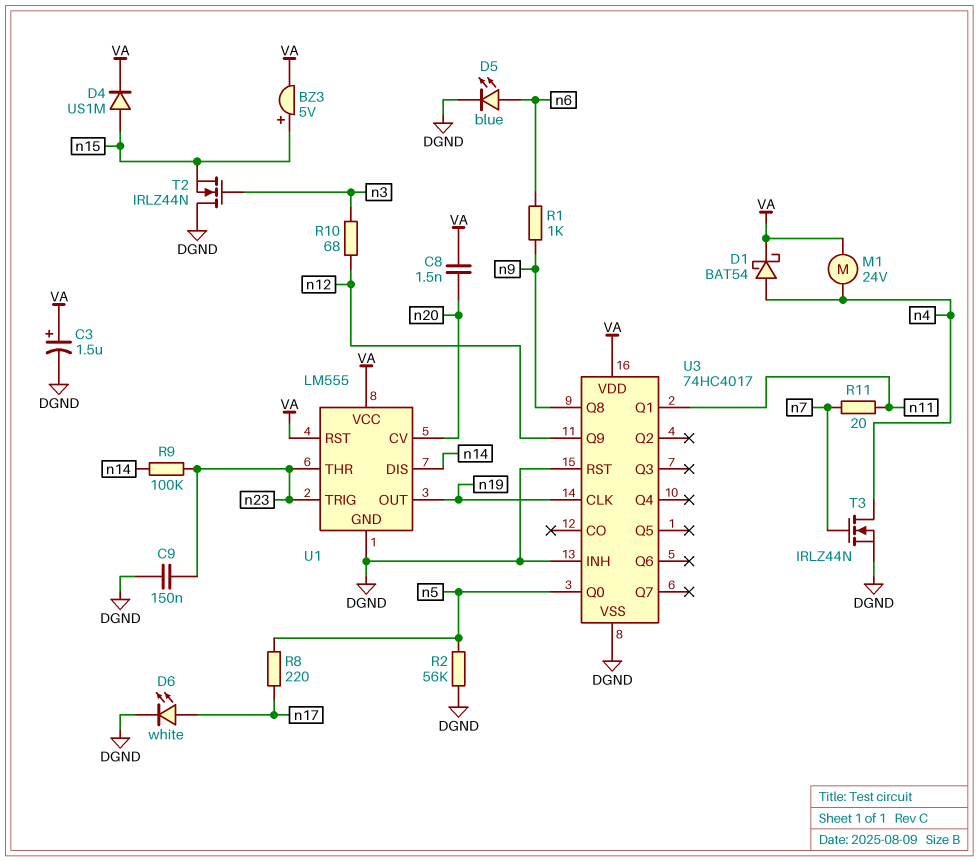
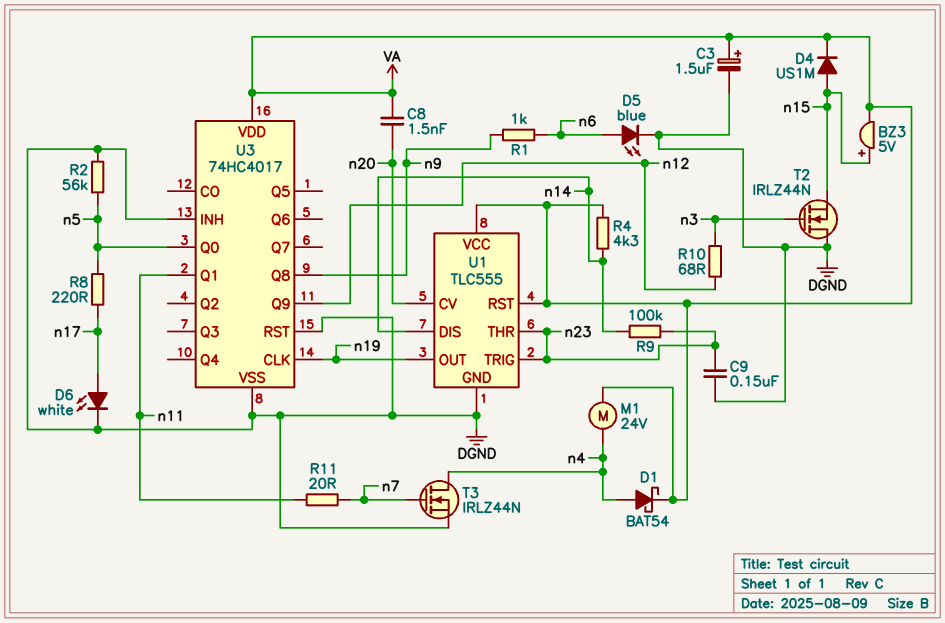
R4: none -> 4.3k (VA, n14)
U1: LM555 -> TLC555

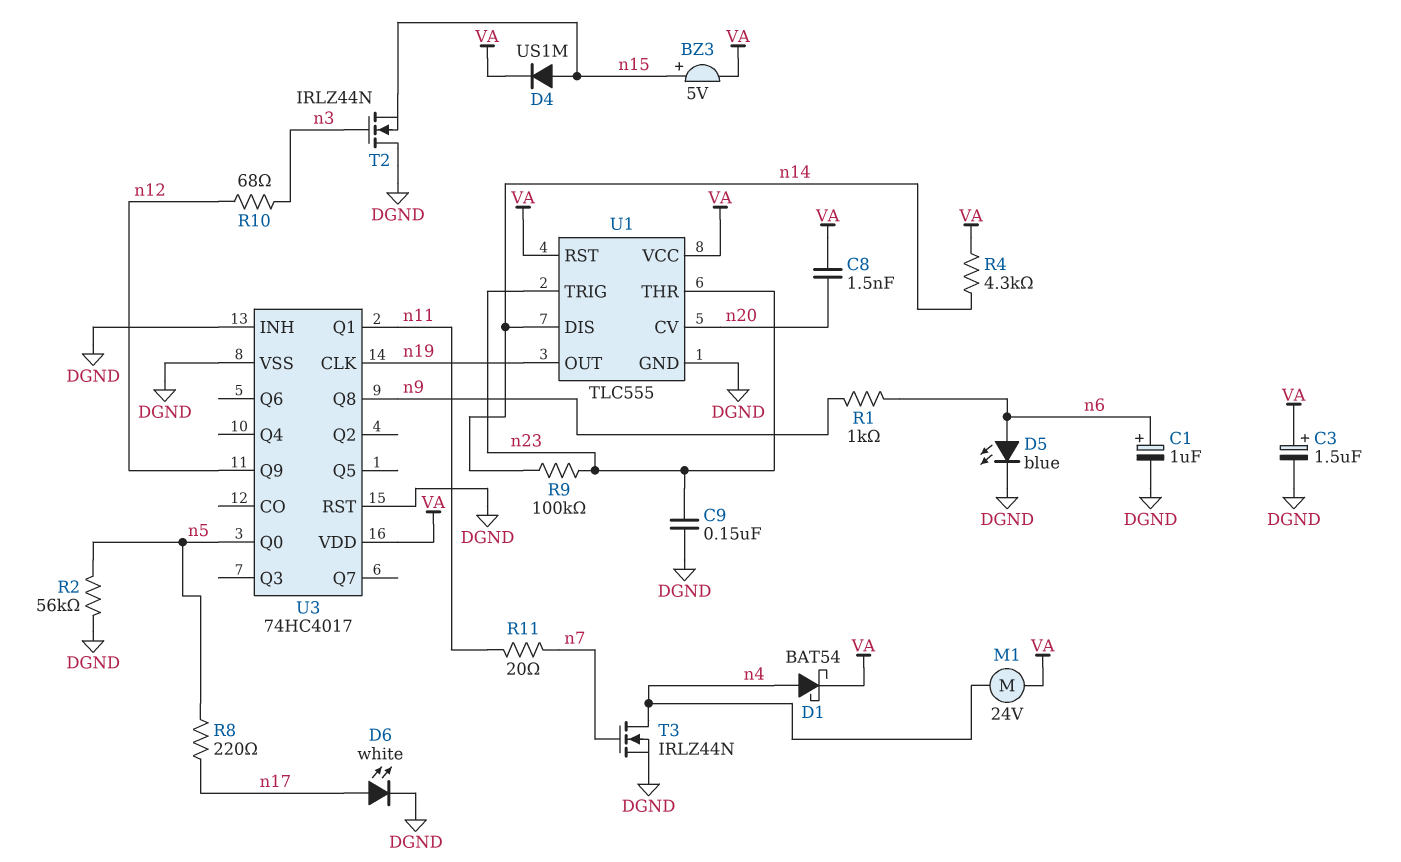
C1: none -> 1uF (plus n6, minus DGND)

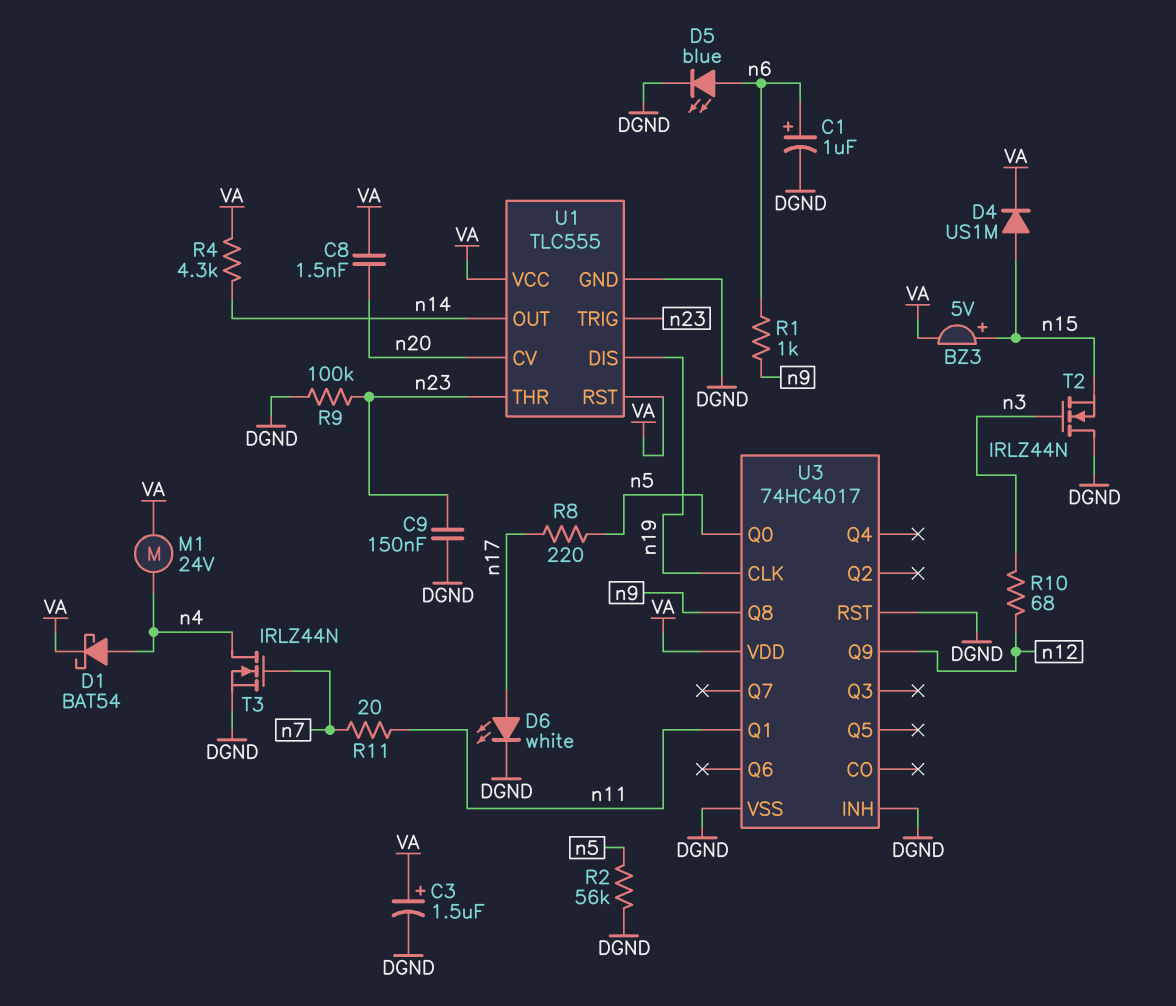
R9: 100k (n14, n23) -> 100k (DGND, n23)
U1 pin DIS: n14 -> n19
U1 pin OUT: n19 -> n14

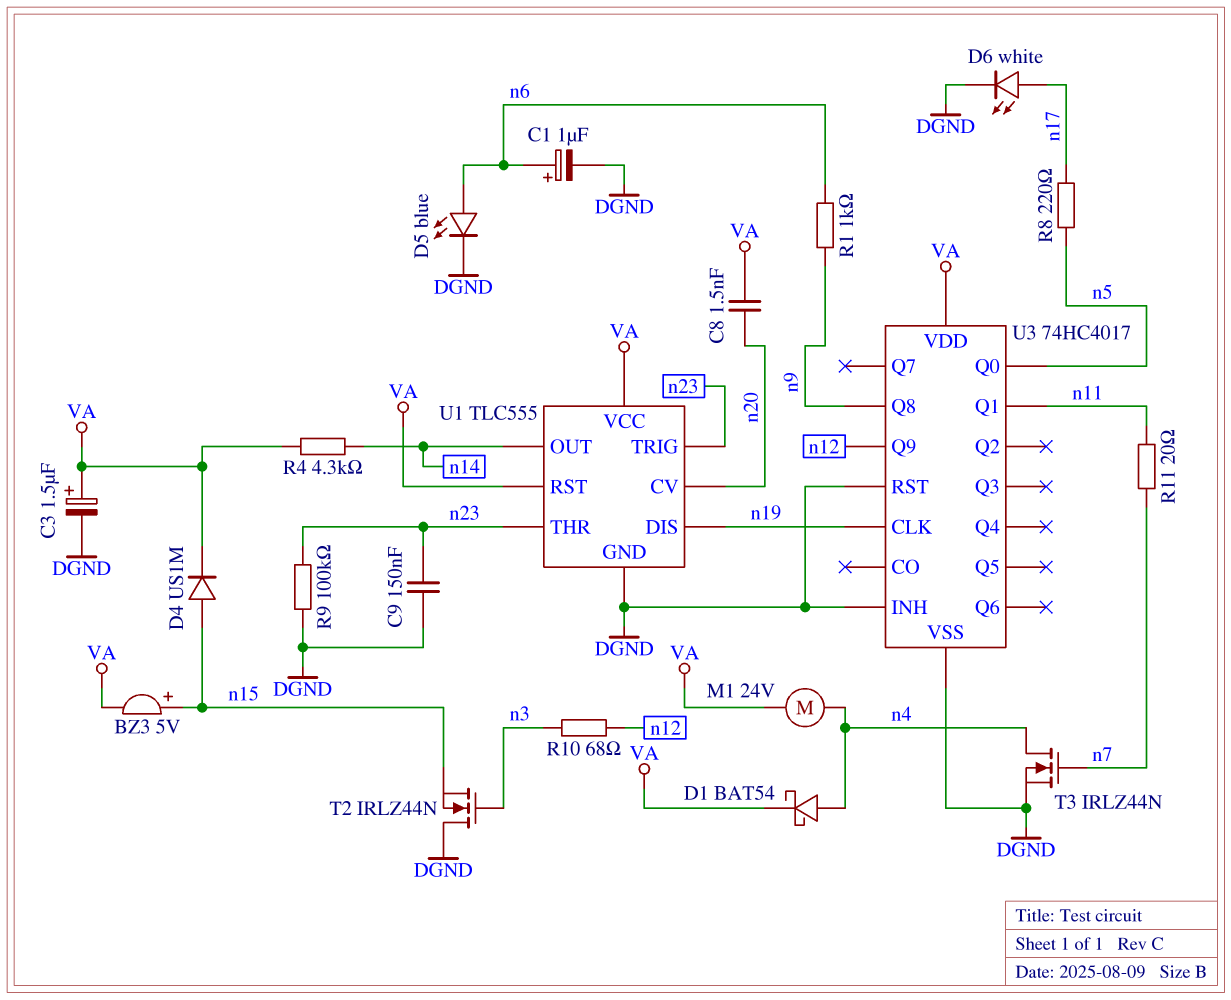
R2: 56k (DGND, n5) -> none

